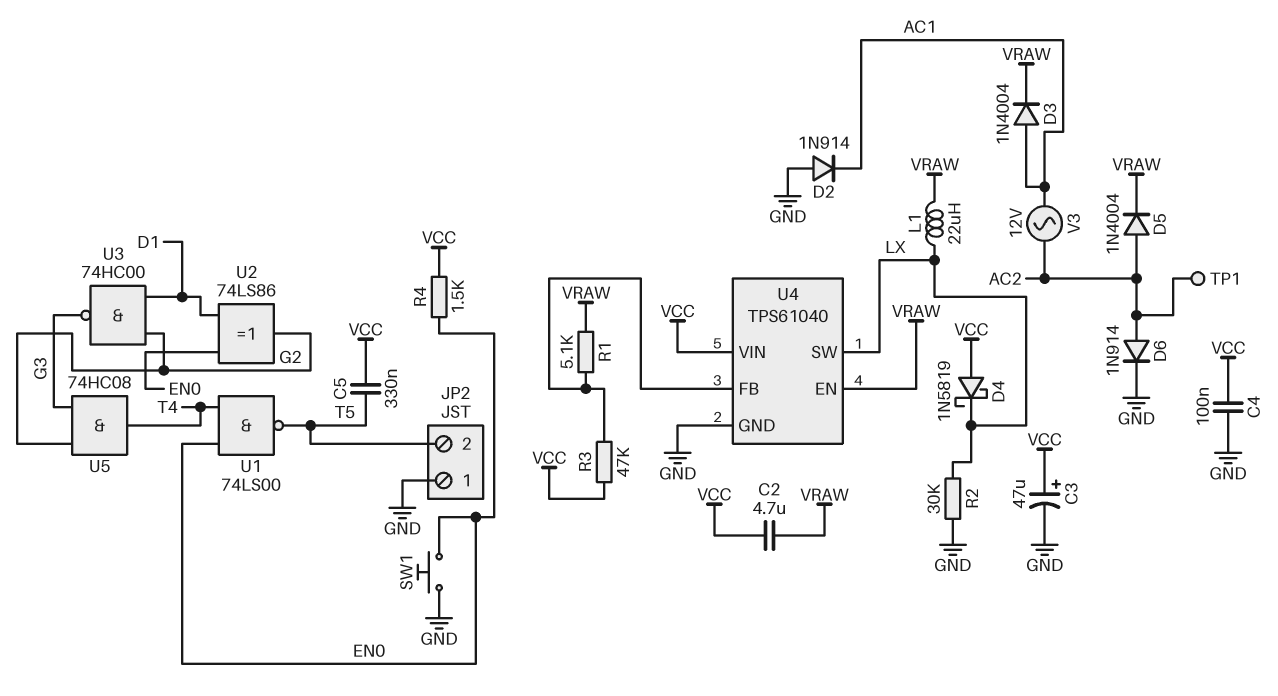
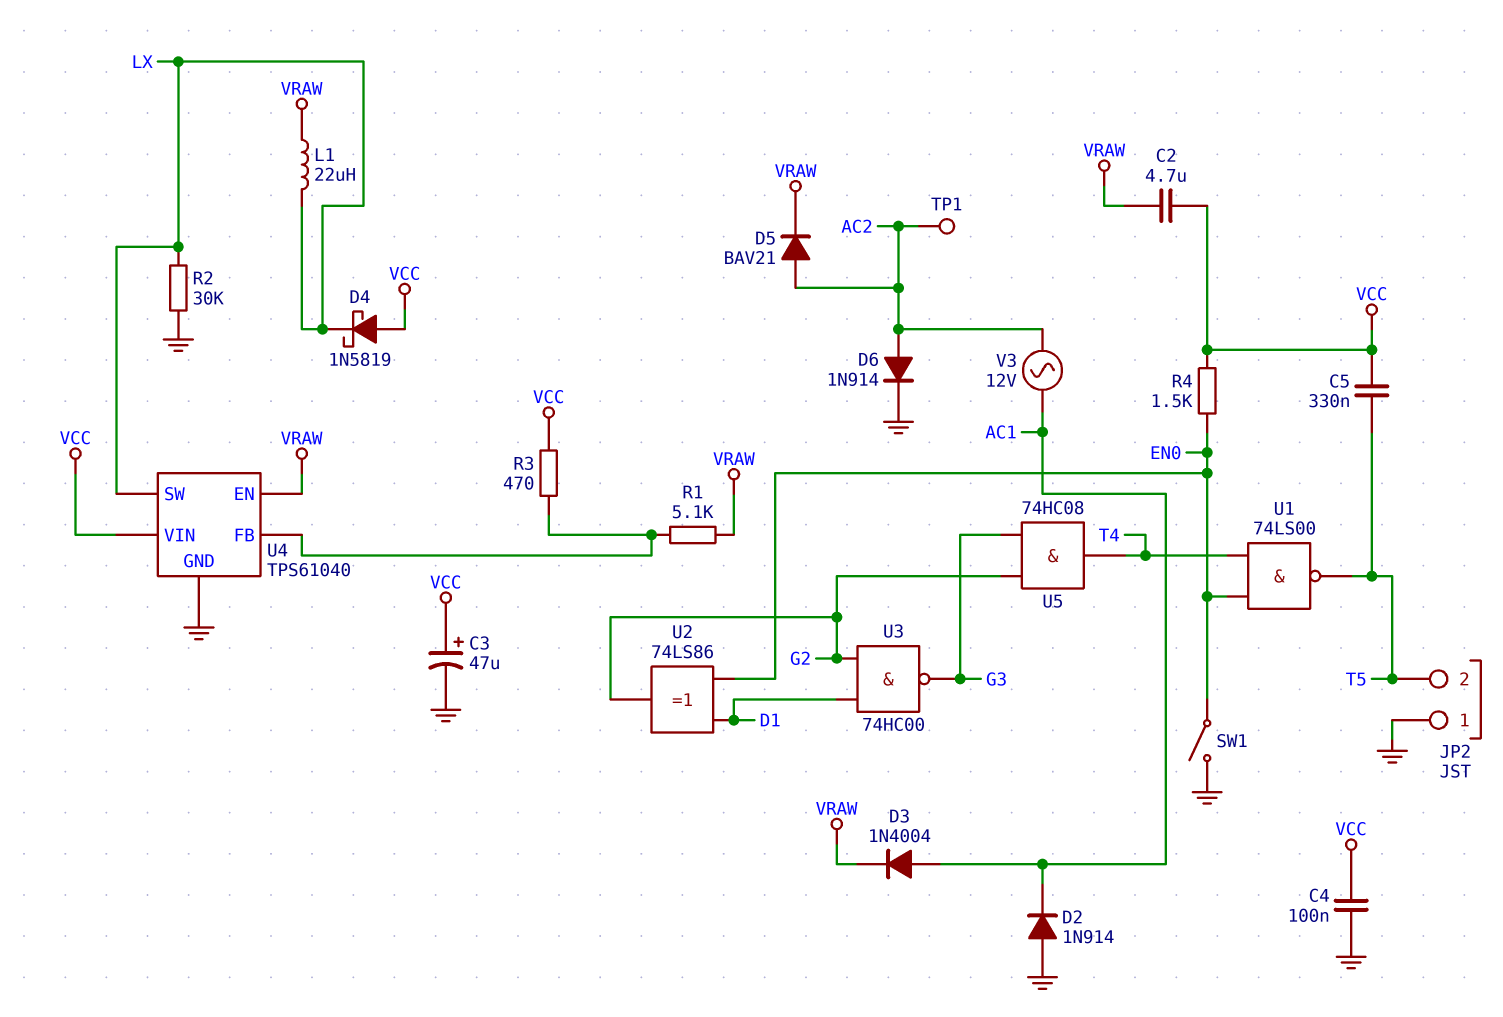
D5: diode 1N4004 (A AC2, K VRAW) -> diode BAV21 (A AC2, K VRAW)
R3: 47k (U4/FB, VCC) -> 470 (U4/FB, VCC)
SW1: button (EN0, GND) -> switch (EN0, GND)

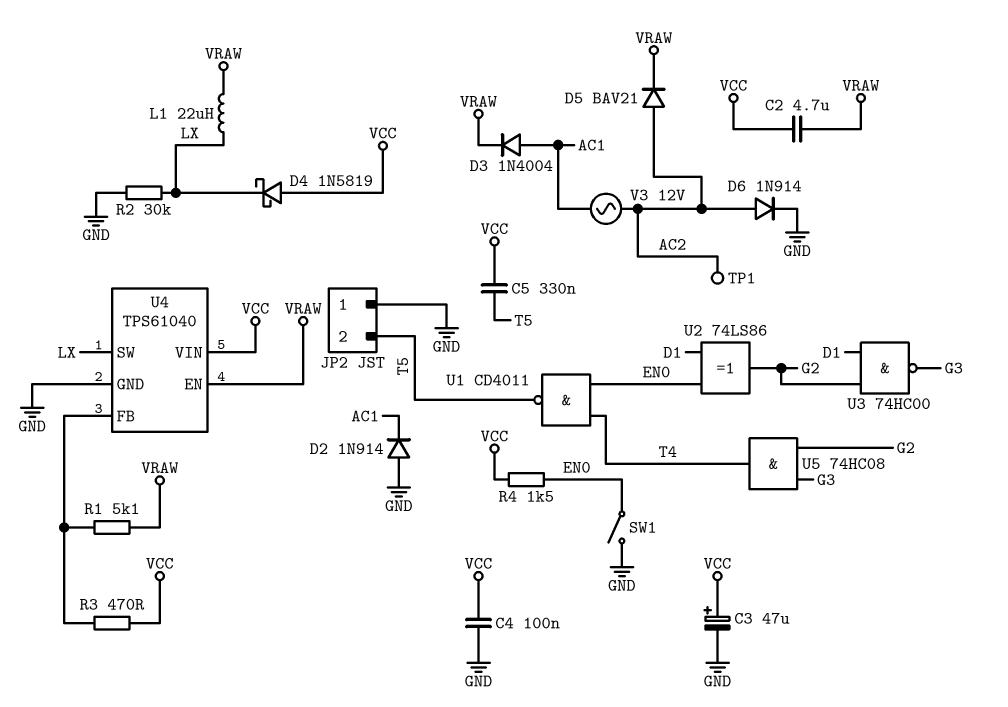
U1: NAND 74LS00 (in EN0, in T4, out T5) -> NAND CD4011 (in EN0, in T4, out T5)

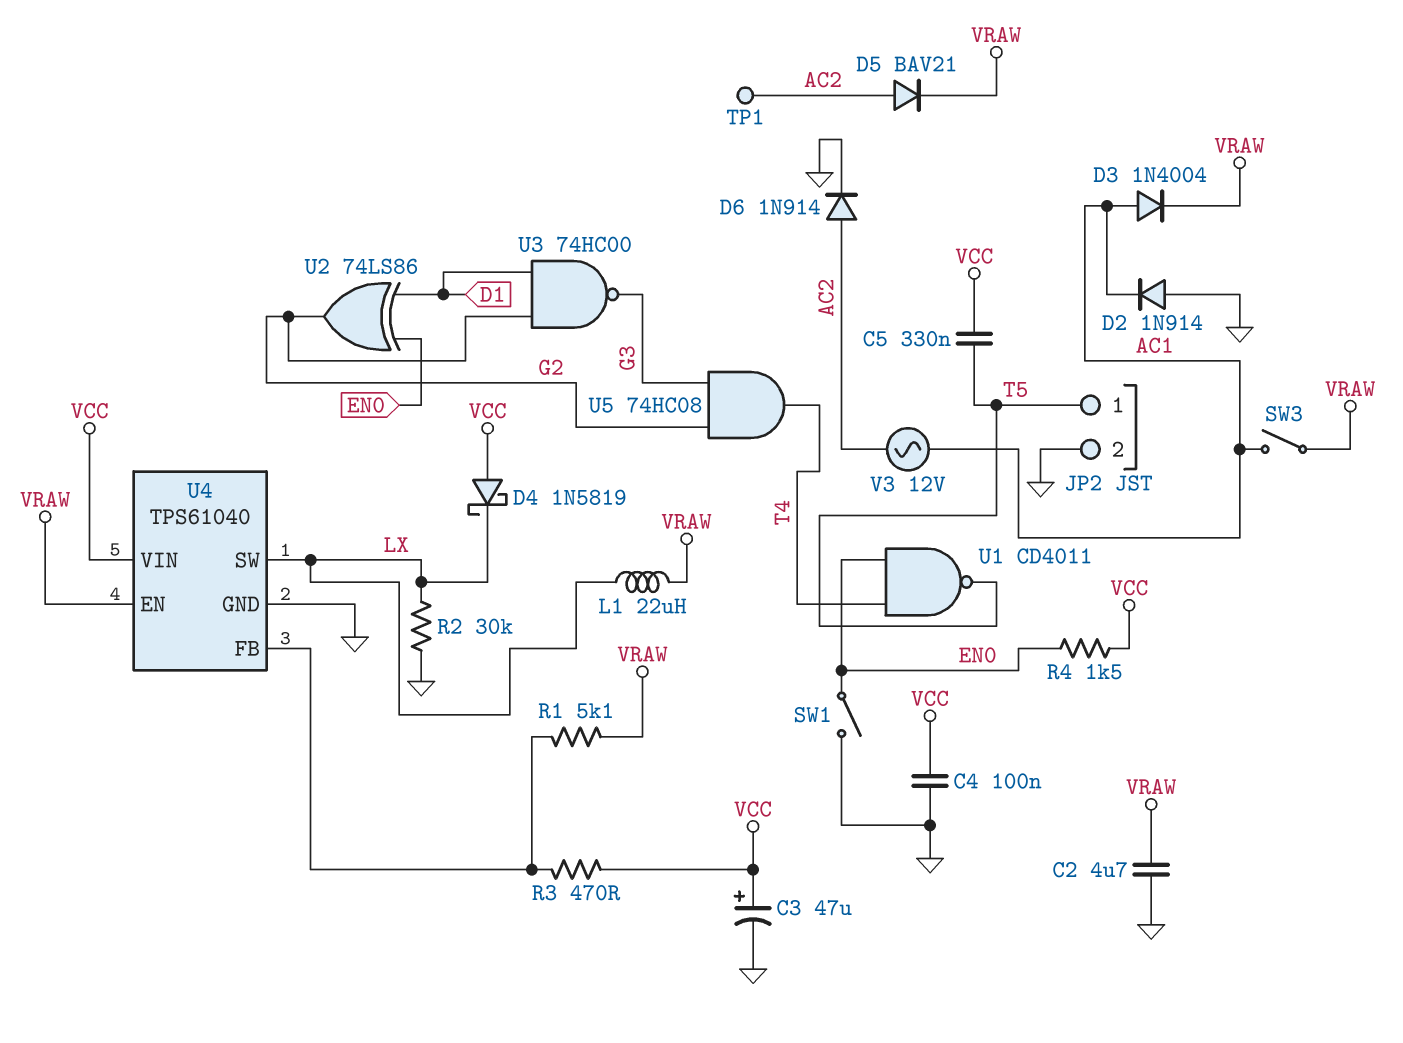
C2: 4.7uF (VCC, VRAW) -> 4.7uF (GND, VRAW)
JP2 pin 1: GND -> T5
JP2 pin 2: T5 -> GND
SW3: none -> switch (AC1, VRAW)

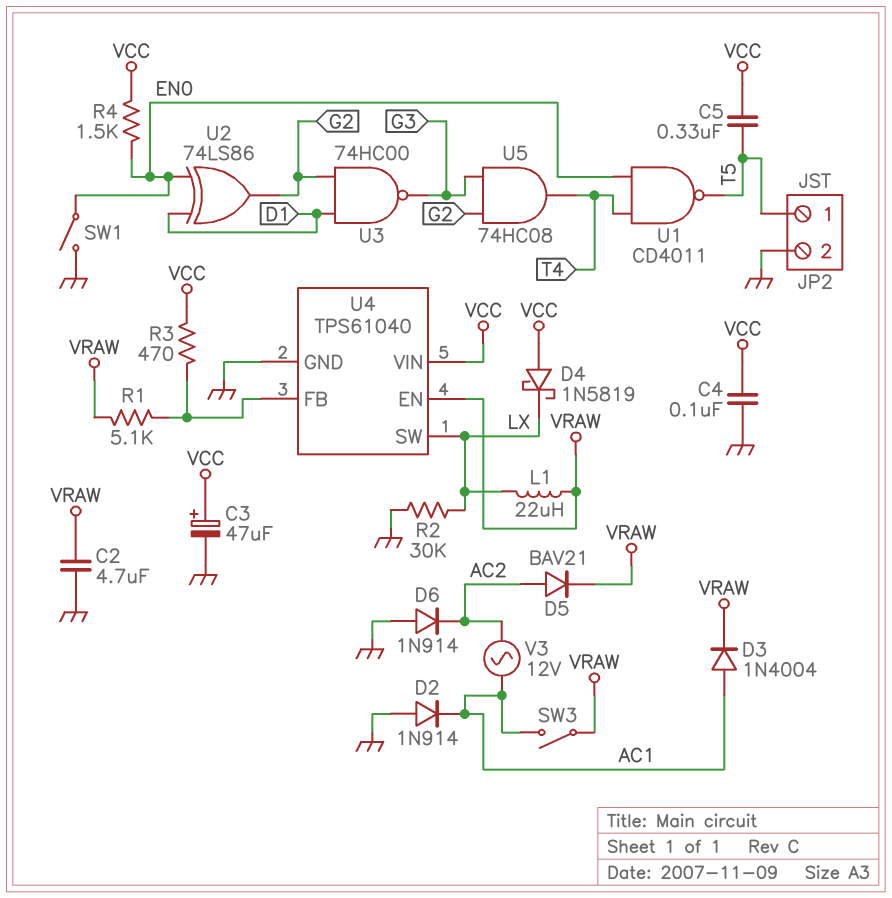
D6: diode 1N914 (A AC2, K GND) -> diode 1N914 (A GND, K AC2)
TP1: test point (AC2) -> none

